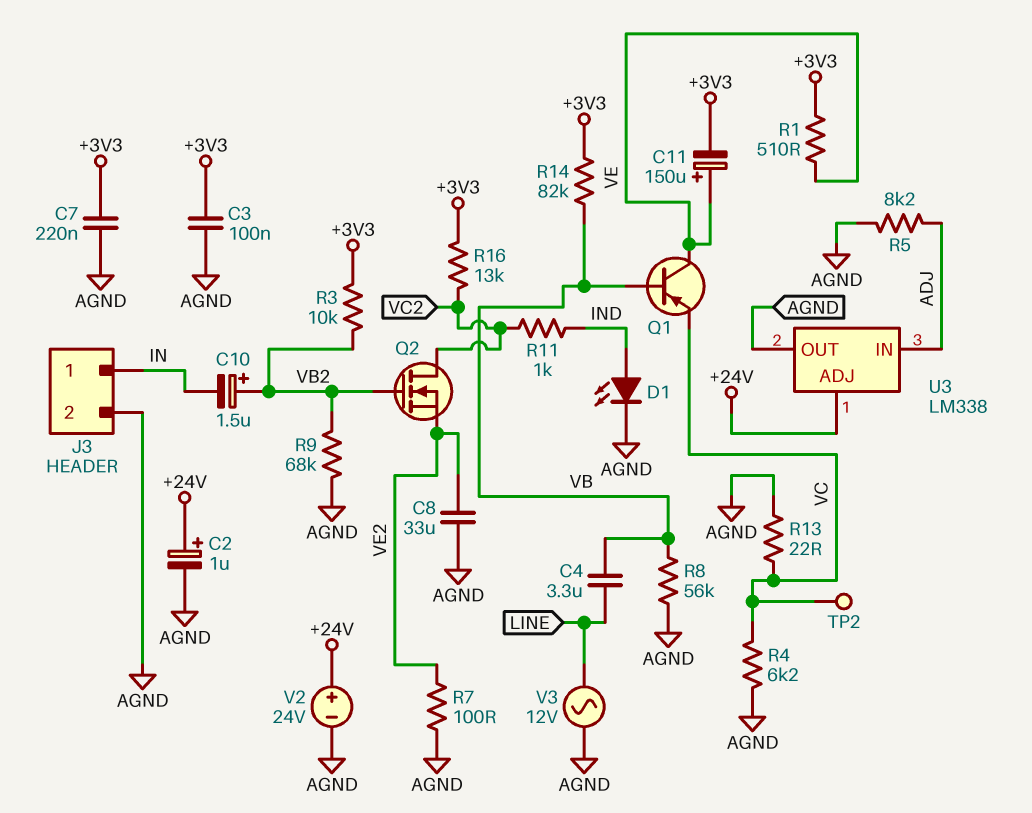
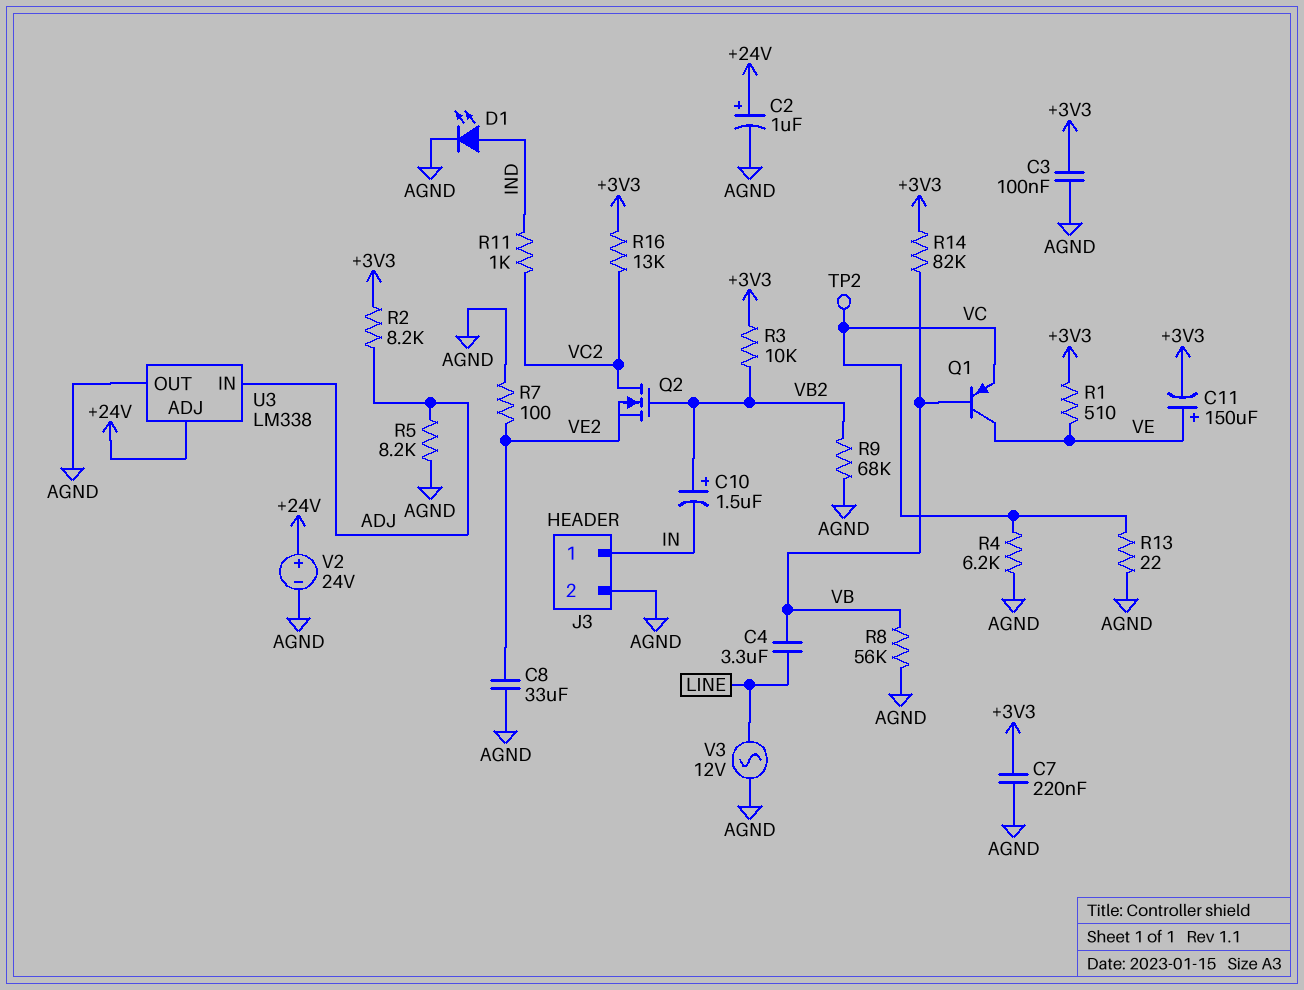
R2: none -> 8.2k (+3V3, ADJ)

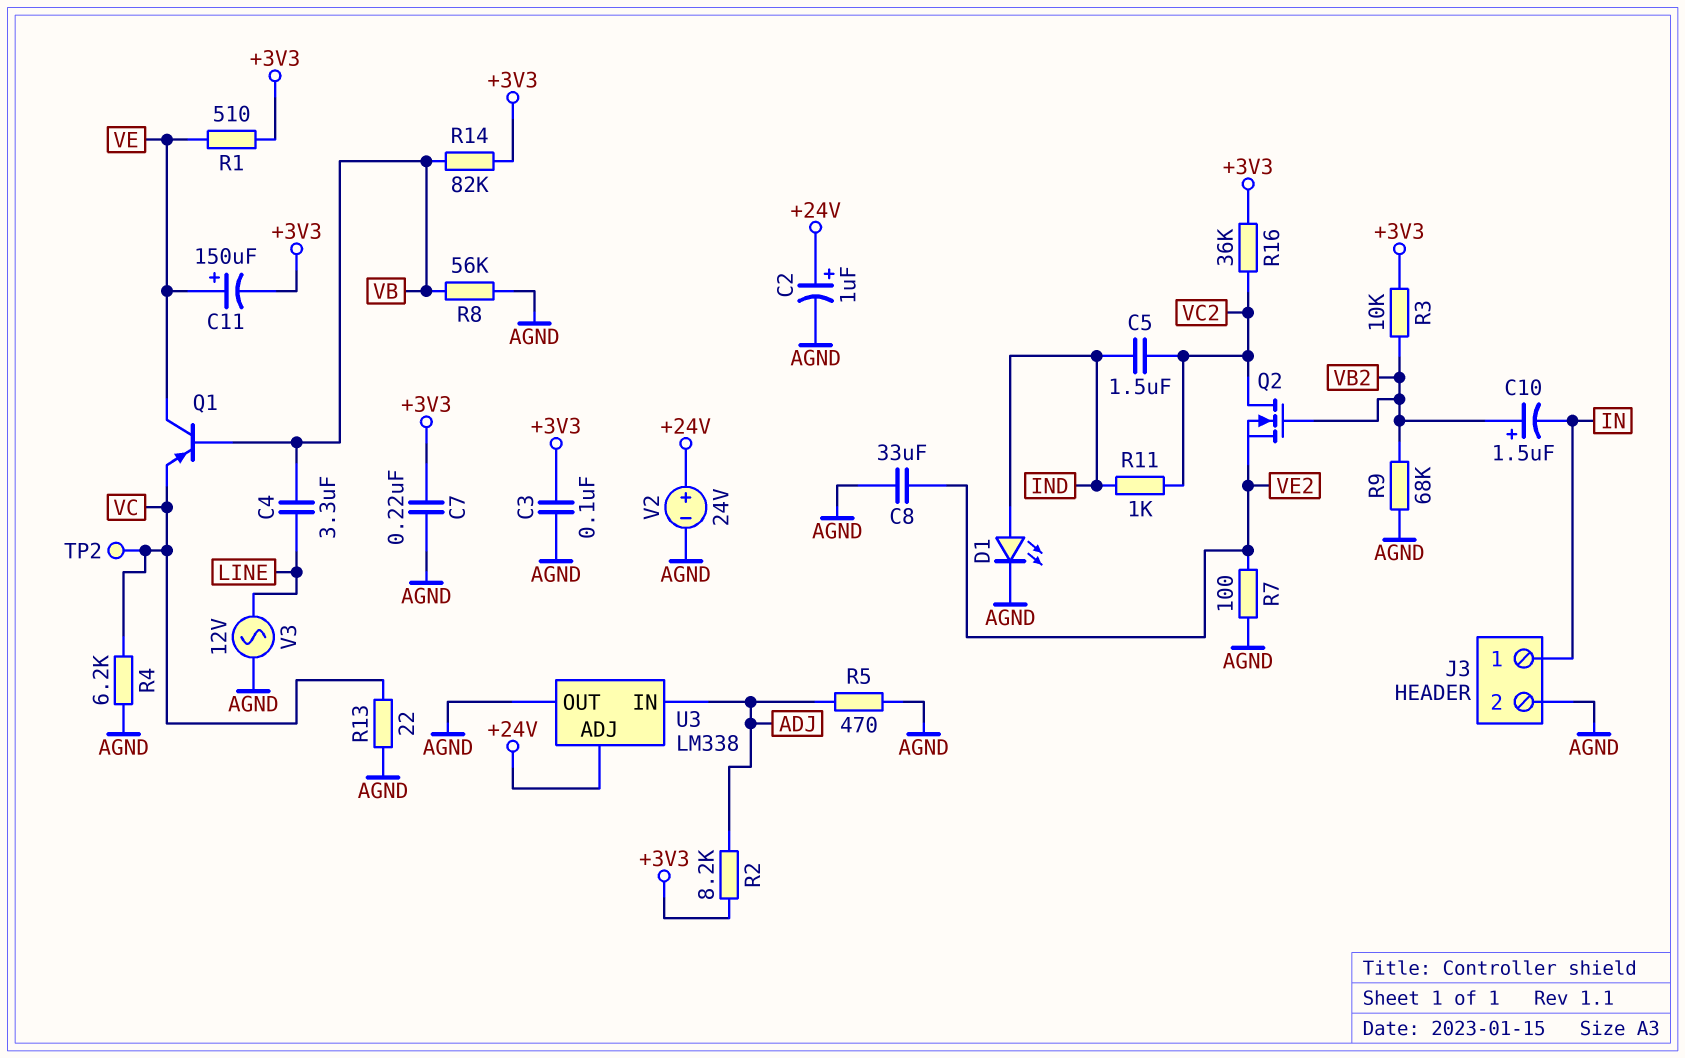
C5: none -> 1.5uF (IND, VC2)
R5: 8.2k (ADJ, AGND) -> 470 (ADJ, AGND)
R16: 13k (+3V3, VC2) -> 36k (+3V3, VC2)

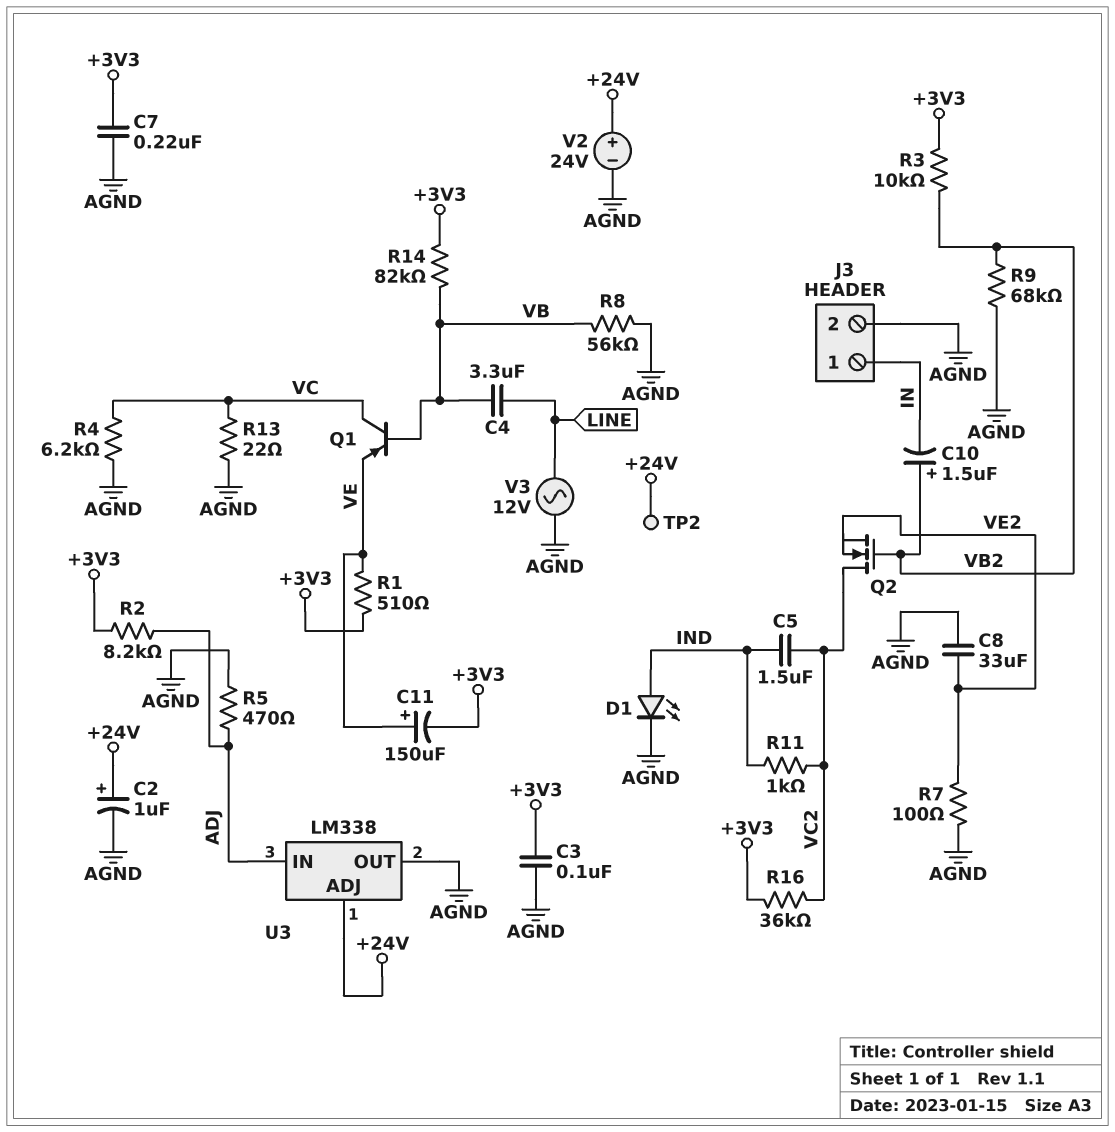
Q1: PNP (B VB, C VE, E VC) -> PNP (B VB, C VC, E VE)
TP2: test point (VC) -> test point (+24V)

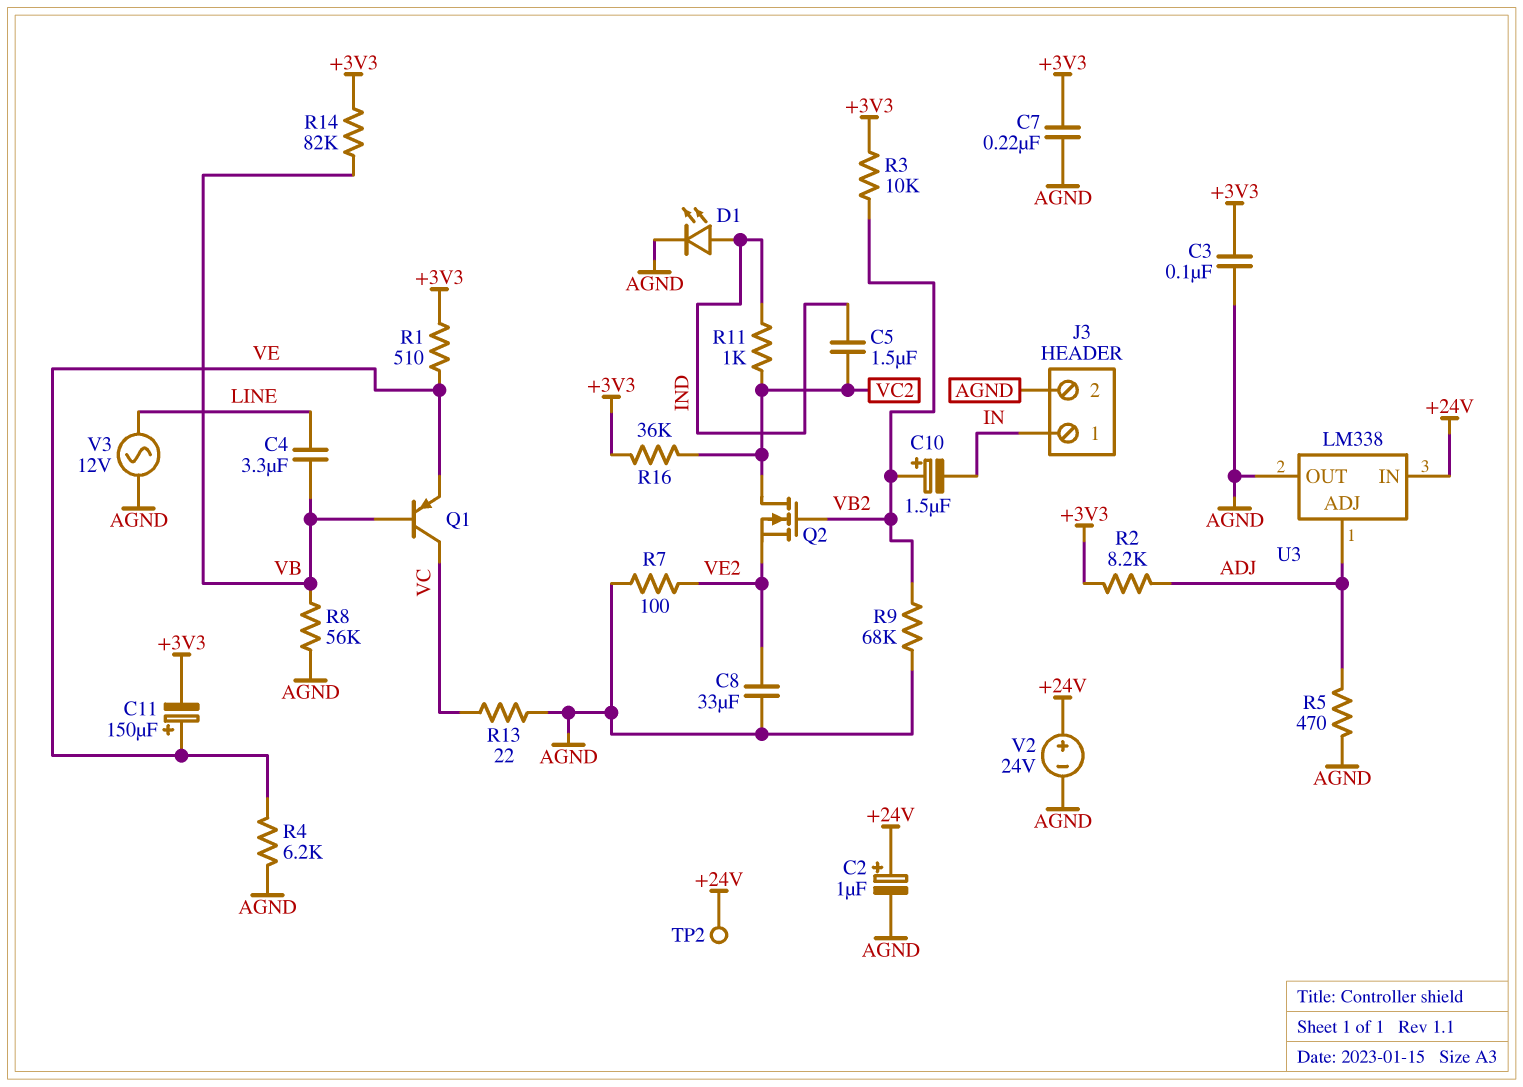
R4: 6.2k (AGND, VC) -> 6.2k (AGND, VE)
U3 pin ADJ: +24V -> ADJ
U3 pin IN: ADJ -> +24V

